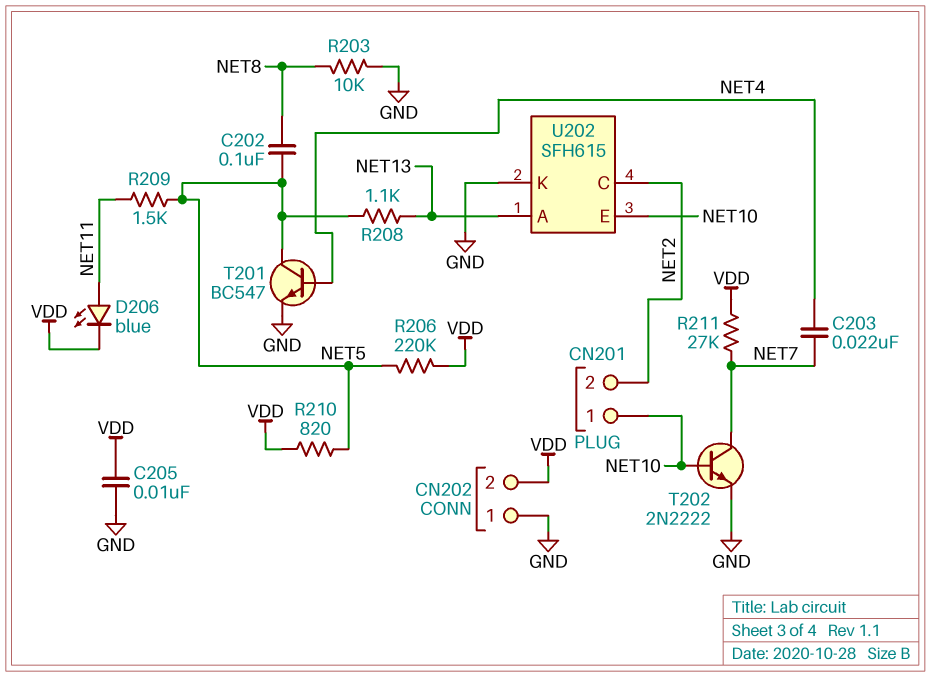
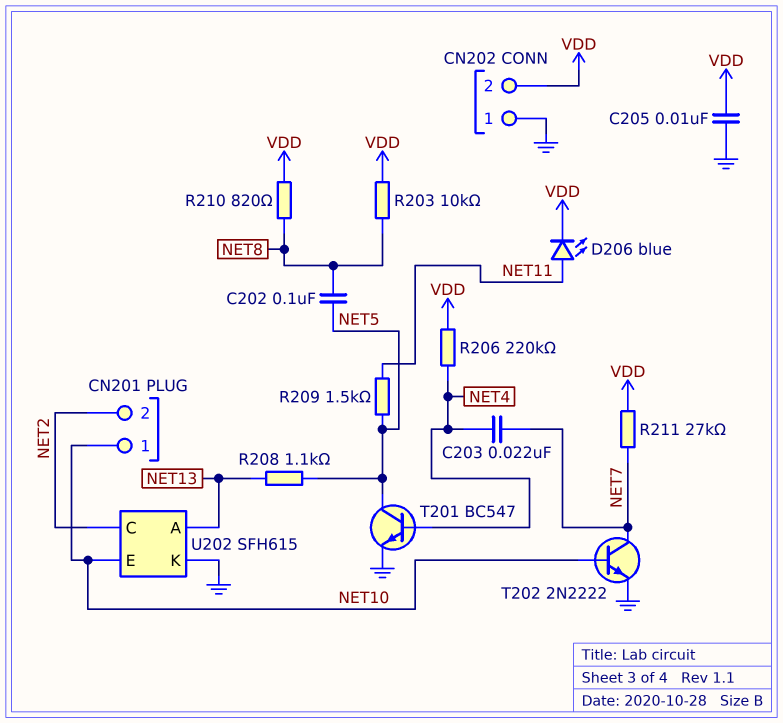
R203: 10k (GND, NET8) -> 10k (NET8, VDD)
R206: 220k (NET5, VDD) -> 220k (NET4, VDD)
R210: 820 (NET5, VDD) -> 820 (NET8, VDD)

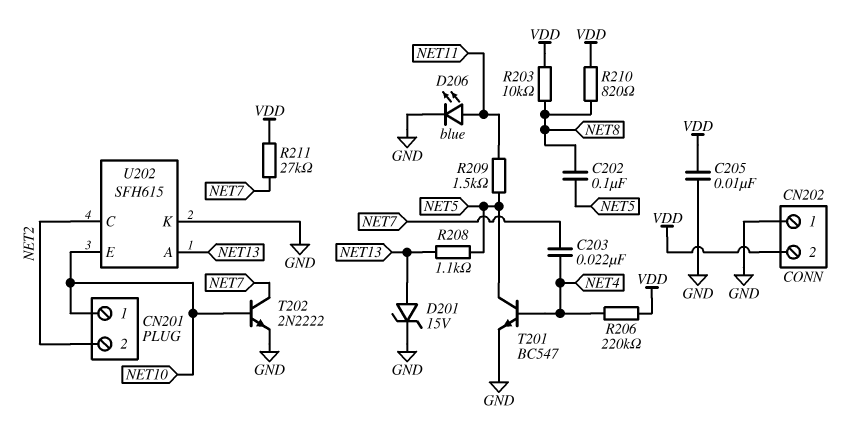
D201: none -> zener 15V (A NET13, K GND)
D206: LED blue (A NET11, K VDD) -> LED blue (A NET11, K GND)

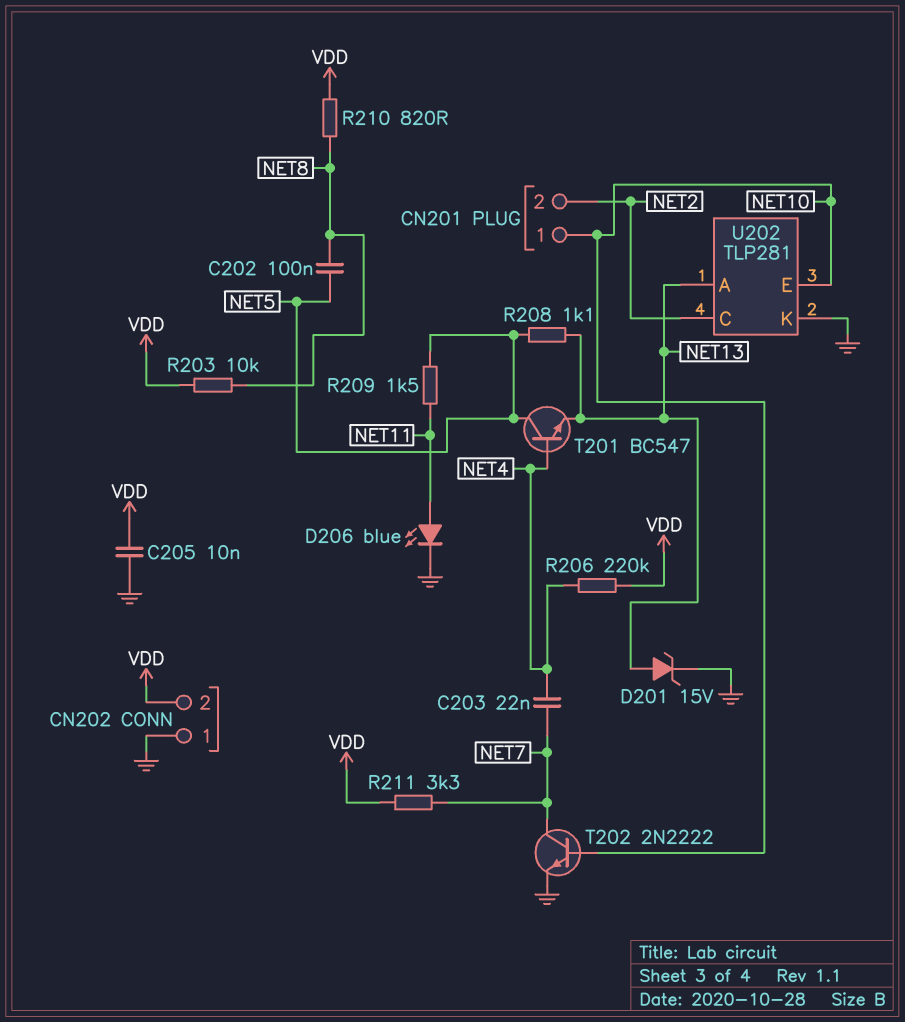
R211: 27k (NET7, VDD) -> 3.3k (NET7, VDD)
T201: NPN BC547 (B NET4, C NET5, E GND) -> NPN BC547 (B NET4, C NET5, E NET13)
U202: SFH615 -> TLP281

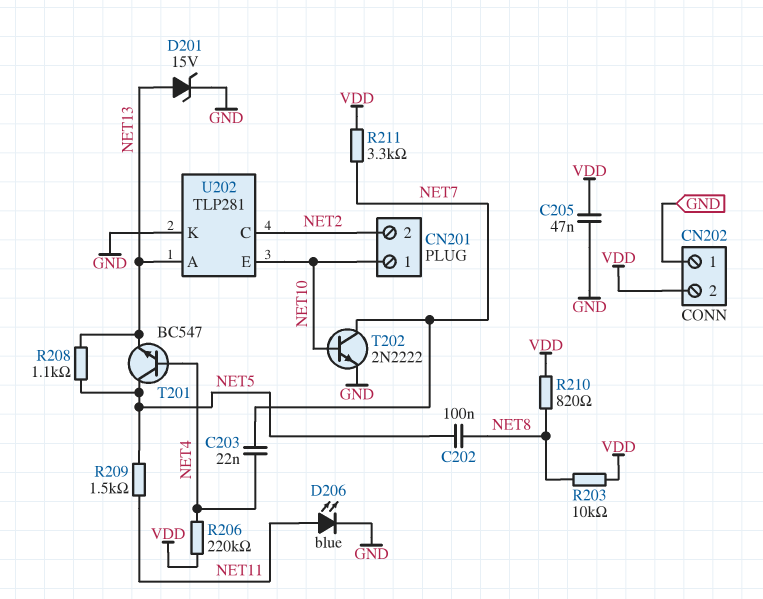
C205: 10nF (GND, VDD) -> 47nF (GND, VDD)

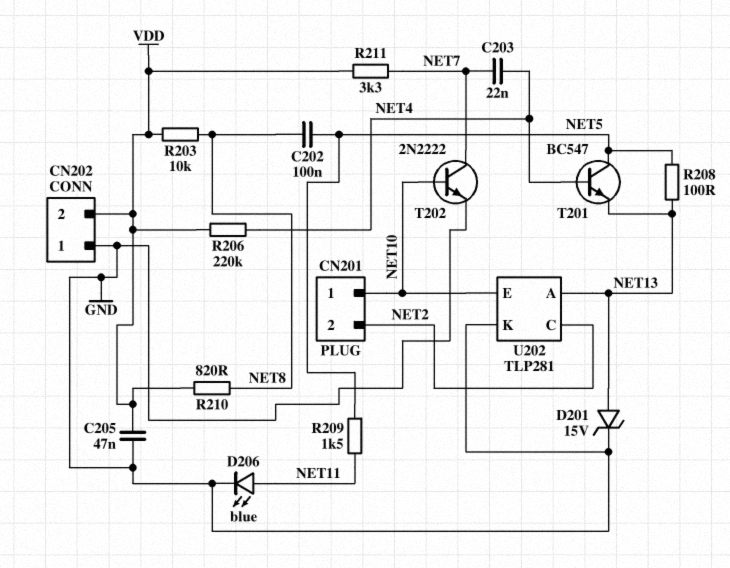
R208: 1.1k (NET5, NET13) -> 100 (NET5, NET13)

